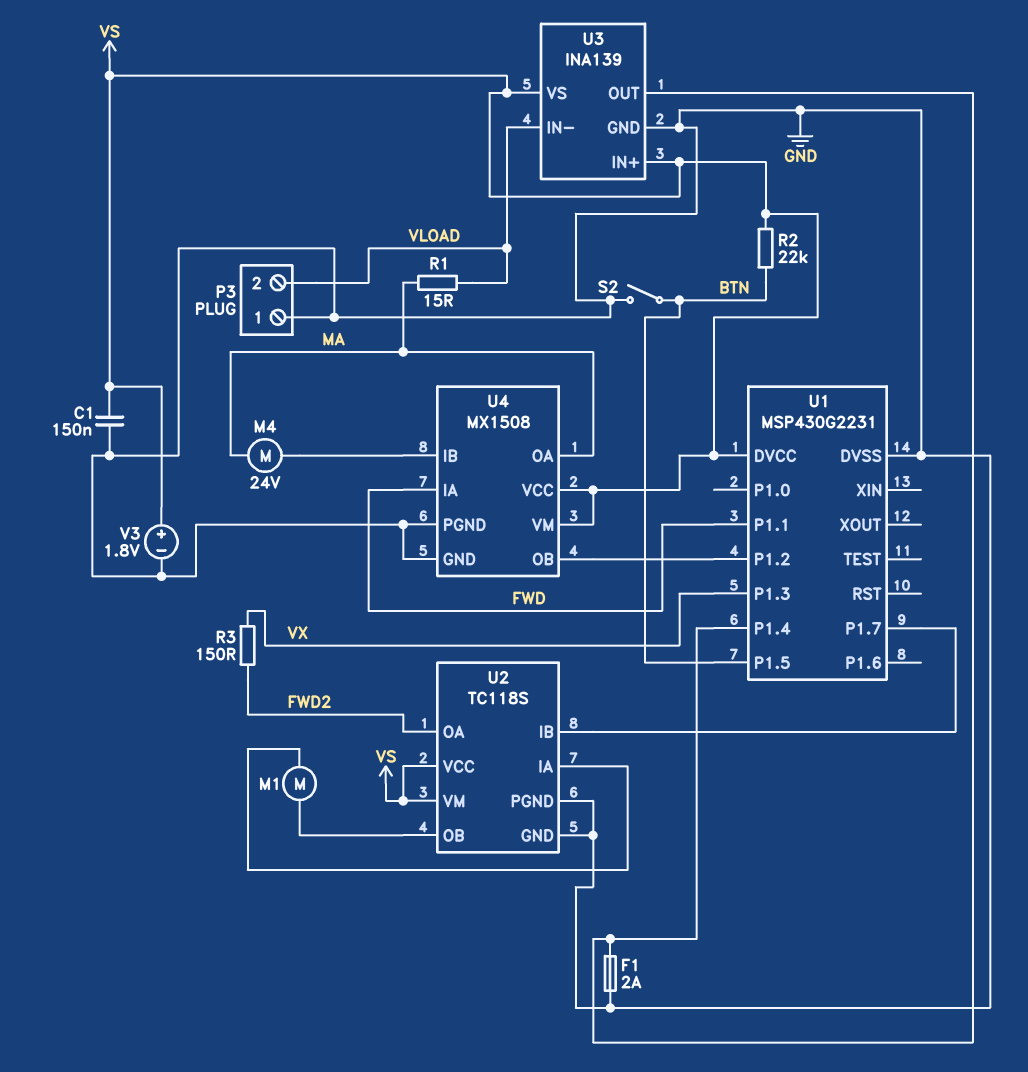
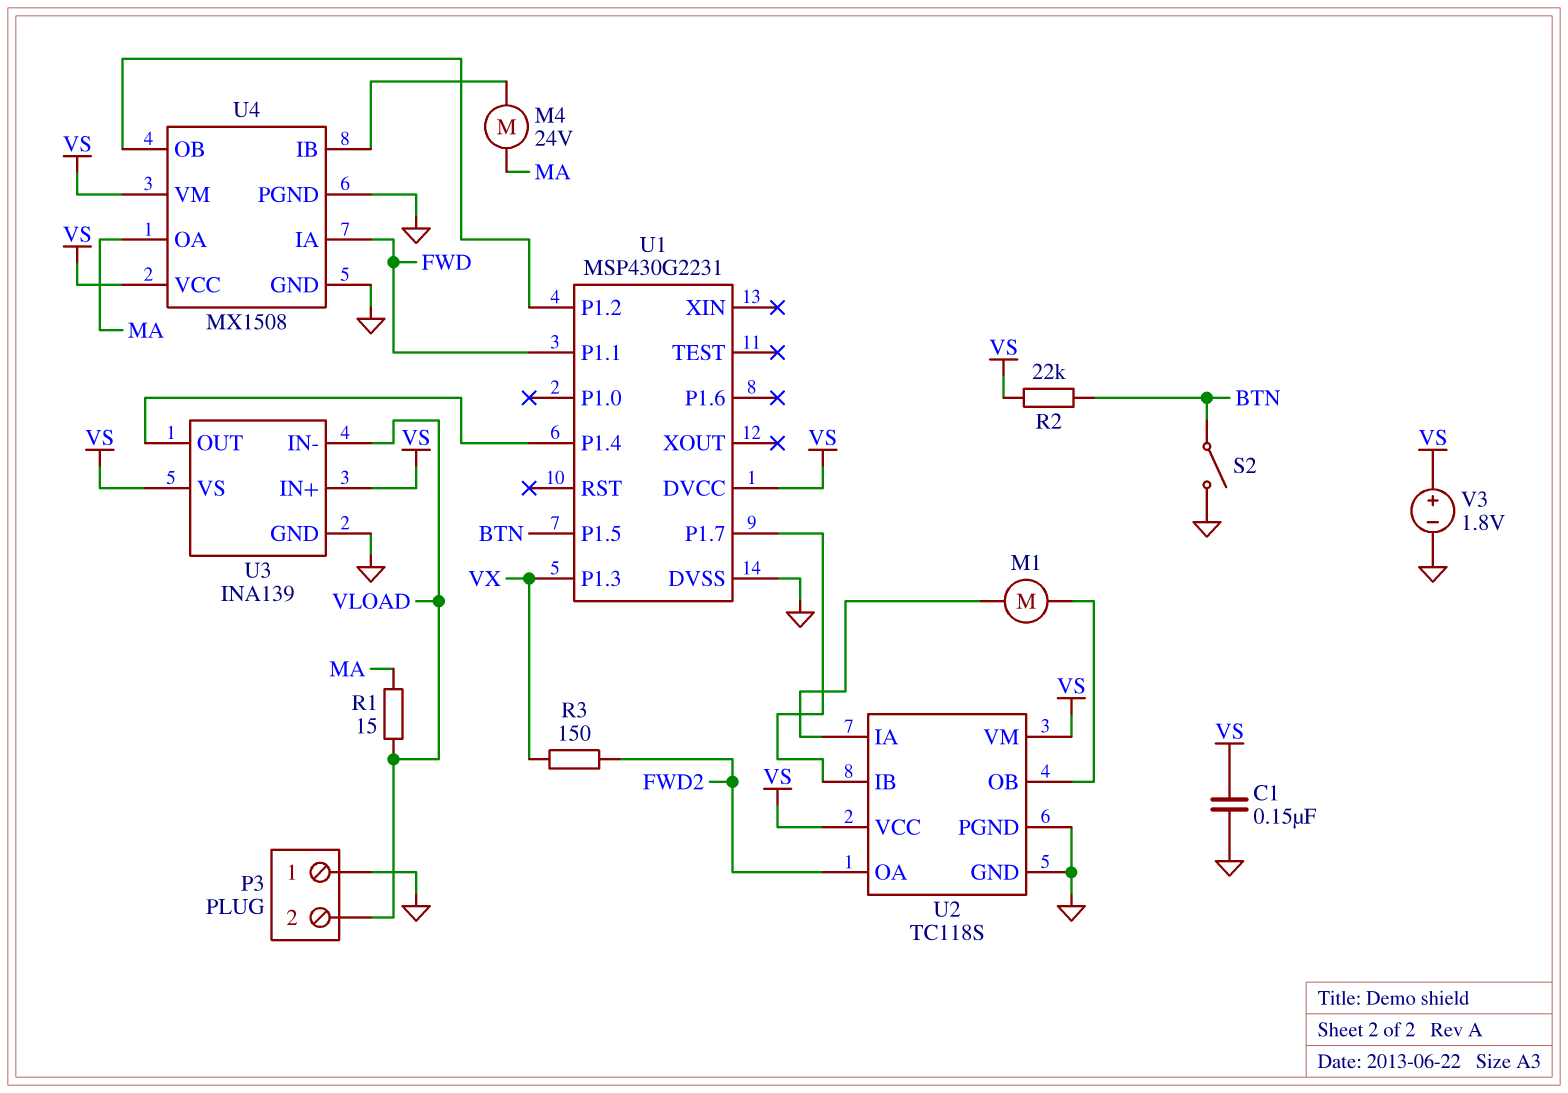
F1: 2A (GND, U1/P1.4) -> none

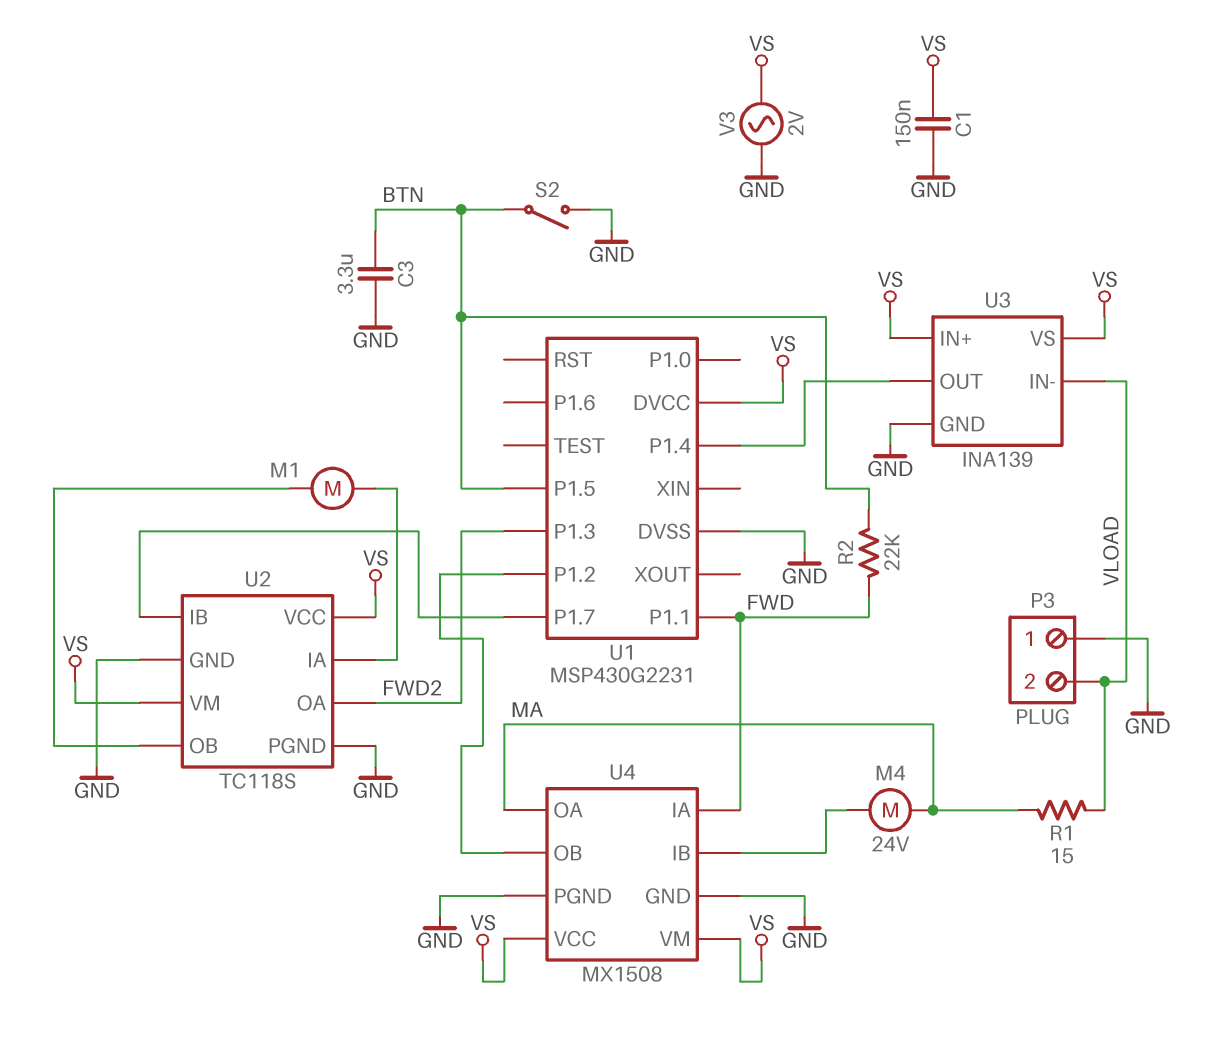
C3: none -> 3.3uF (BTN, GND)
R2: 22k (BTN, VS) -> 22k (BTN, FWD)
R3: 150 (FWD2, VX) -> none
U1 pin P1.3: VX -> FWD2
V3: 1.8V (plus VS, minus GND) -> AC 2V (GND, VS)

